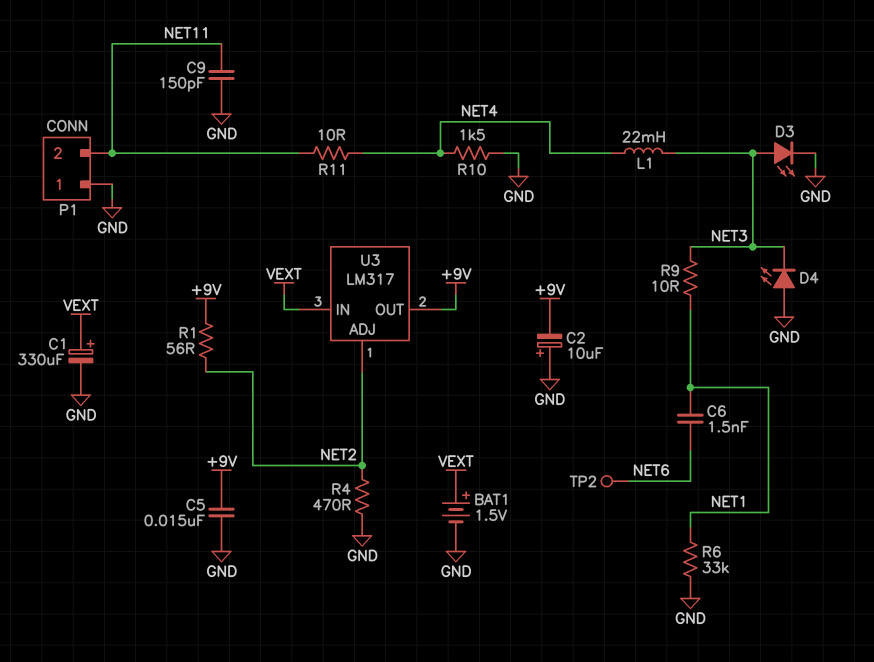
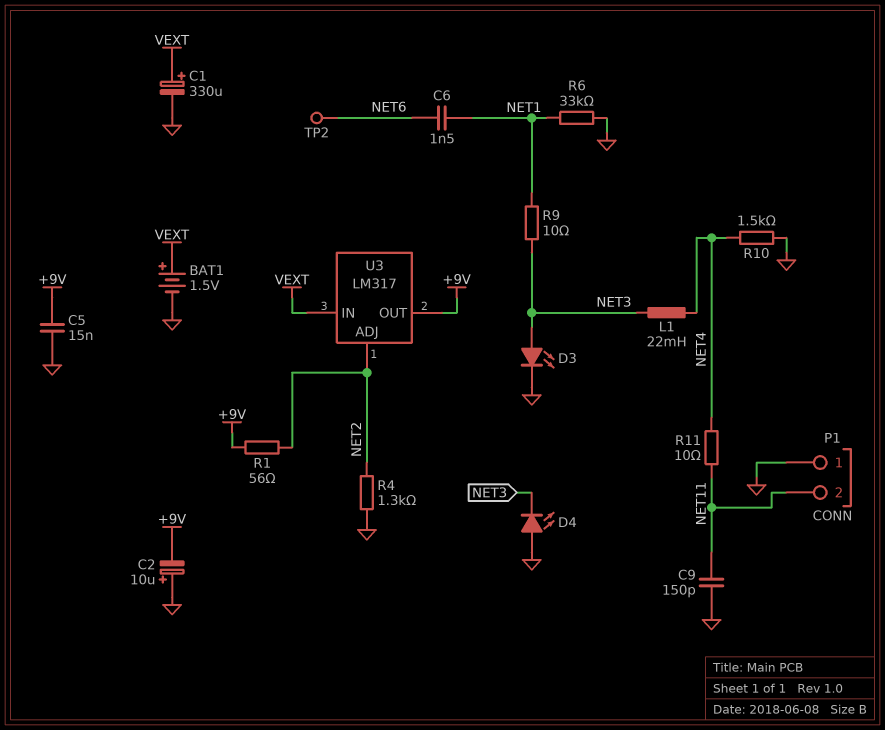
R4: 470 (GND, NET2) -> 1.3k (GND, NET2)

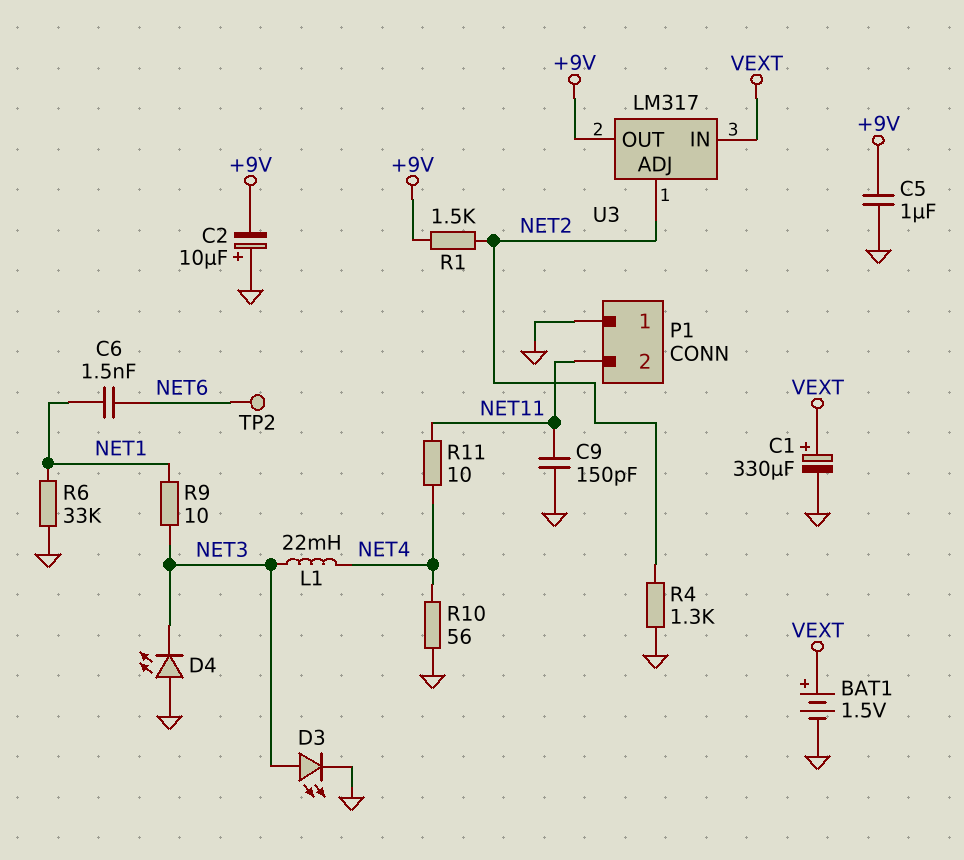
C5: 15nF (+9V, GND) -> 1uF (+9V, GND)
R1: 56 (+9V, NET2) -> 1.5k (+9V, NET2)
R10: 1.5k (GND, NET4) -> 56 (GND, NET4)

